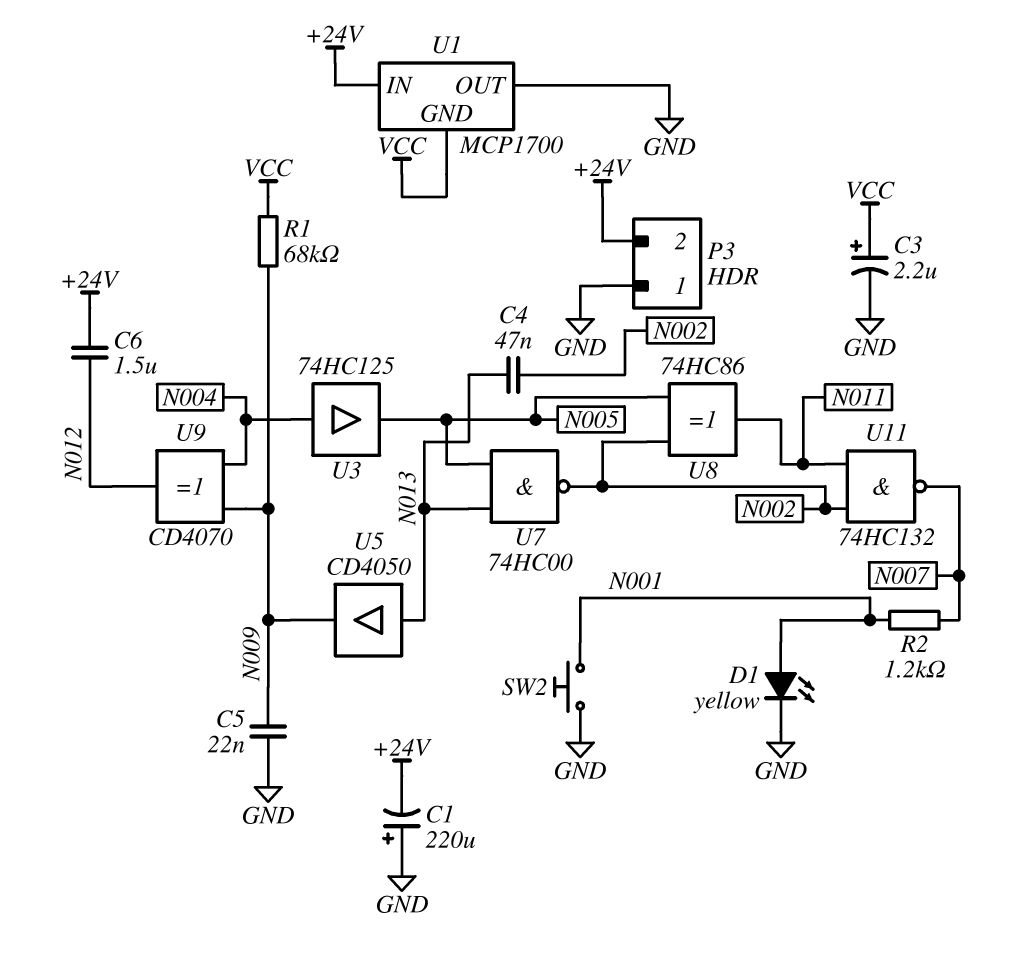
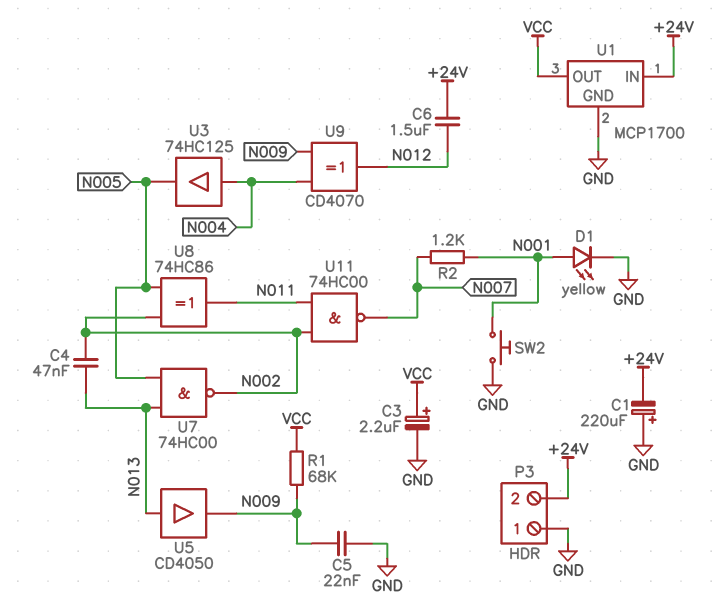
U1 pin GND: VCC -> GND
U1 pin OUT: GND -> VCC
U11: NAND 74HC132 (in N002, in N011, out N007) -> NAND 74HC00 (in N002, in N011, out N007)

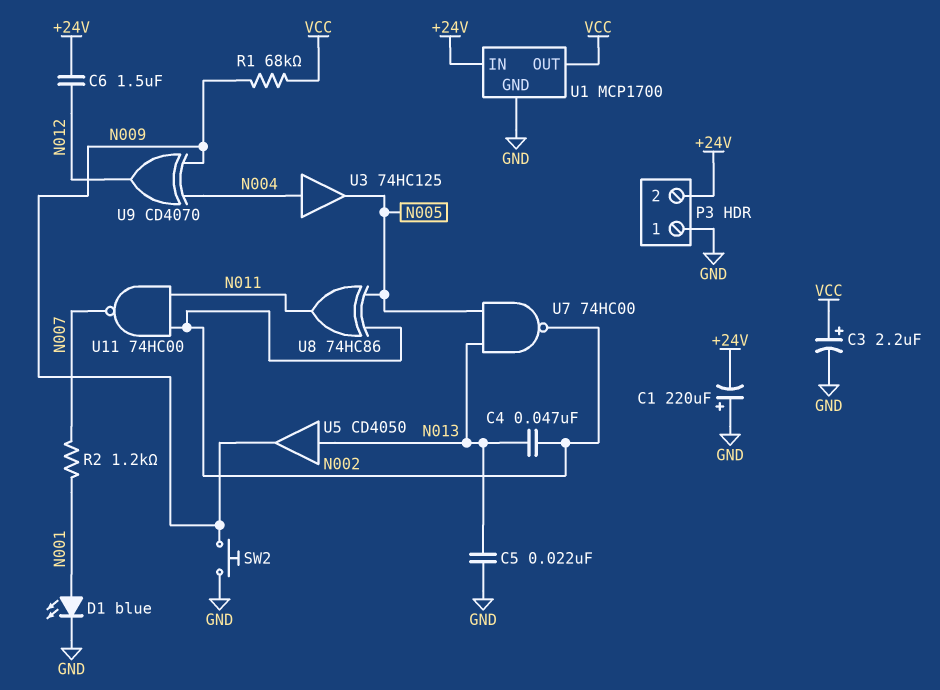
C5: 22nF (GND, N009) -> 22nF (GND, N013)
D1: LED yellow (A N001, K GND) -> LED blue (A N001, K GND)
SW2: button (GND, N001) -> button (GND, N009)

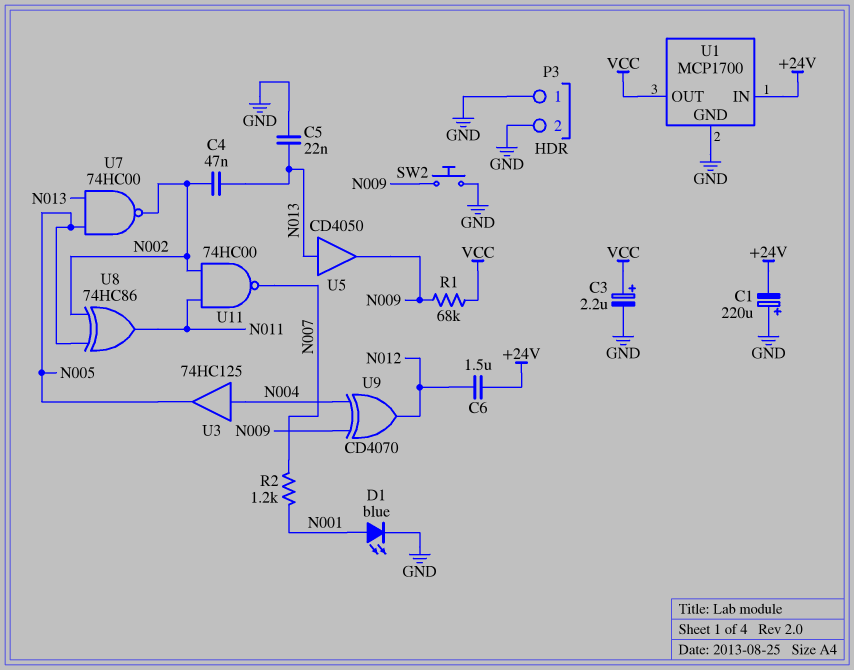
P3 pin 2: +24V -> GND

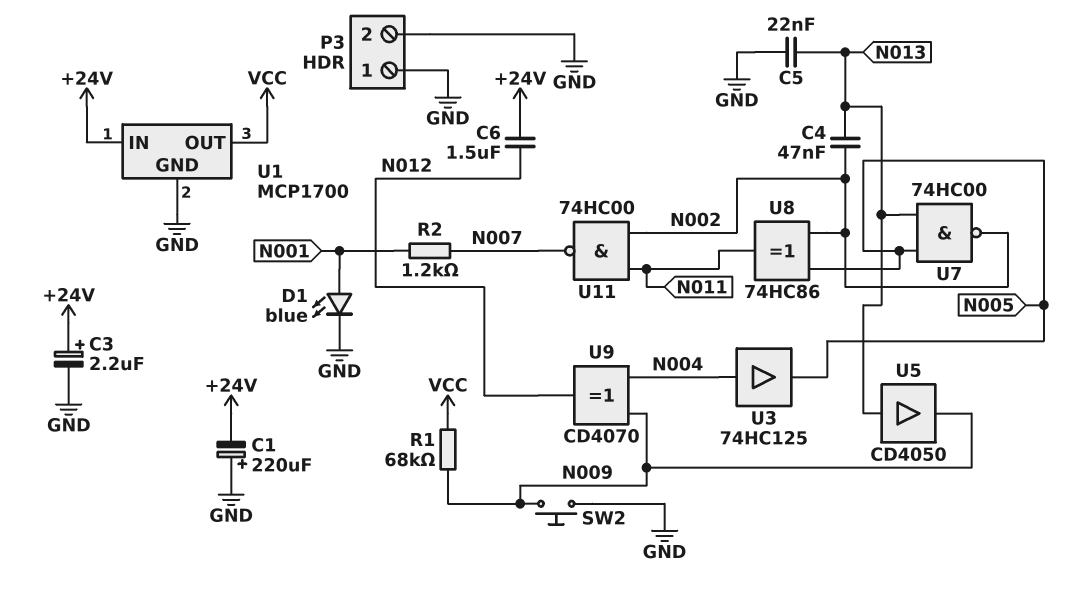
C3: 2.2uF (plus VCC, minus GND) -> 2.2uF (plus +24V, minus GND)

